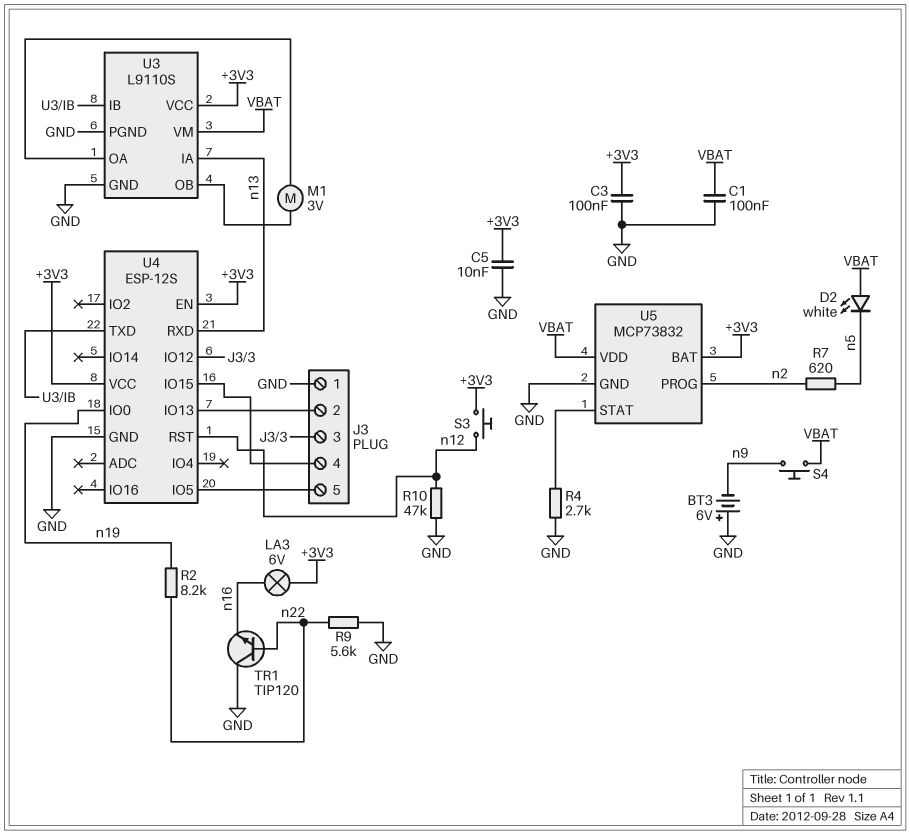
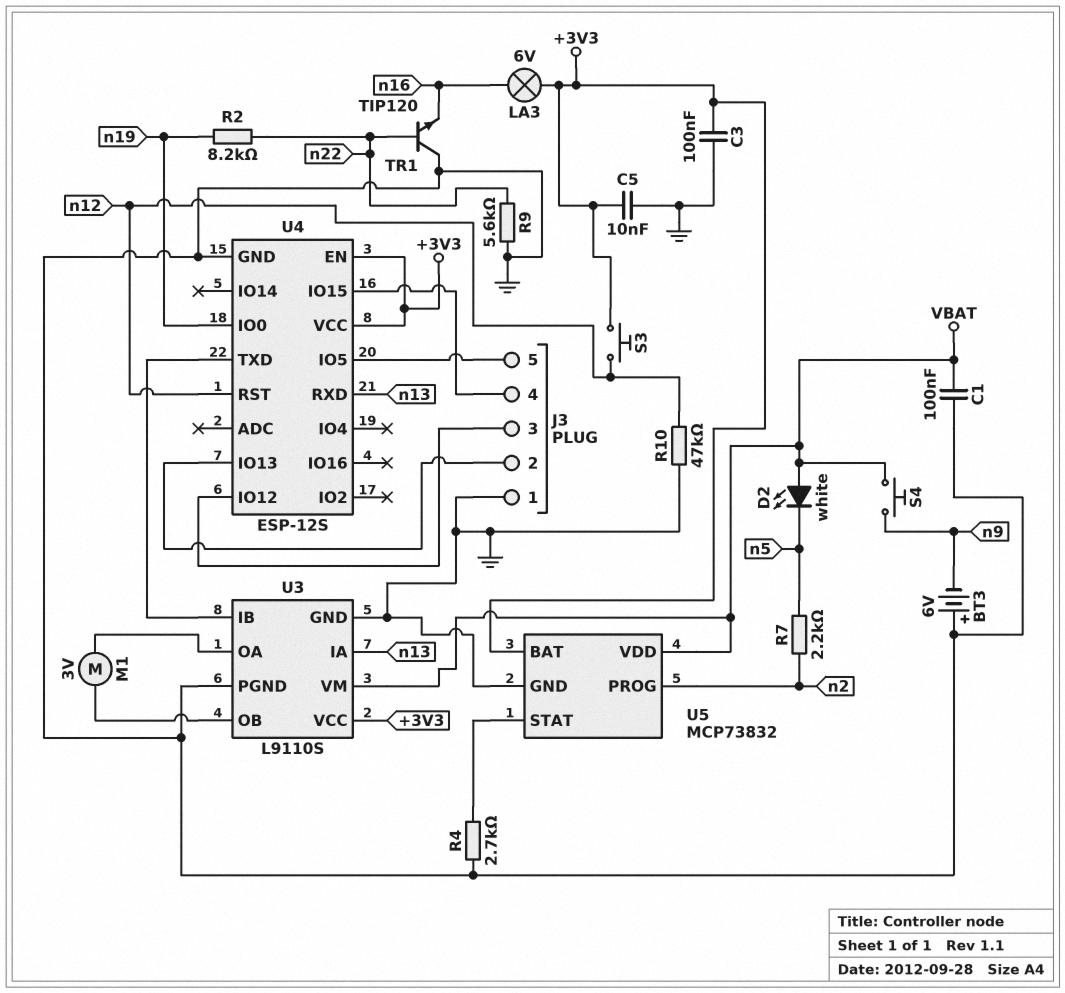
R7: 620 (n2, n5) -> 2.2k (n2, n5)

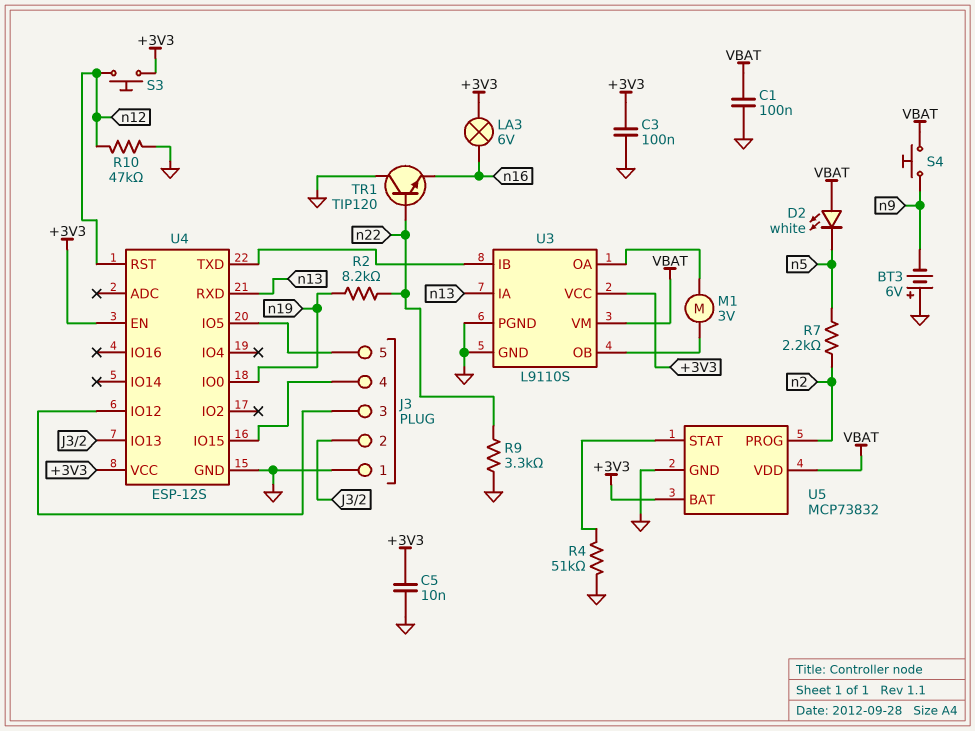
R4: 2.7k (GND, U5/STAT) -> 51k (GND, U5/STAT)
R9: 5.6k (GND, n22) -> 3.3k (GND, n22)

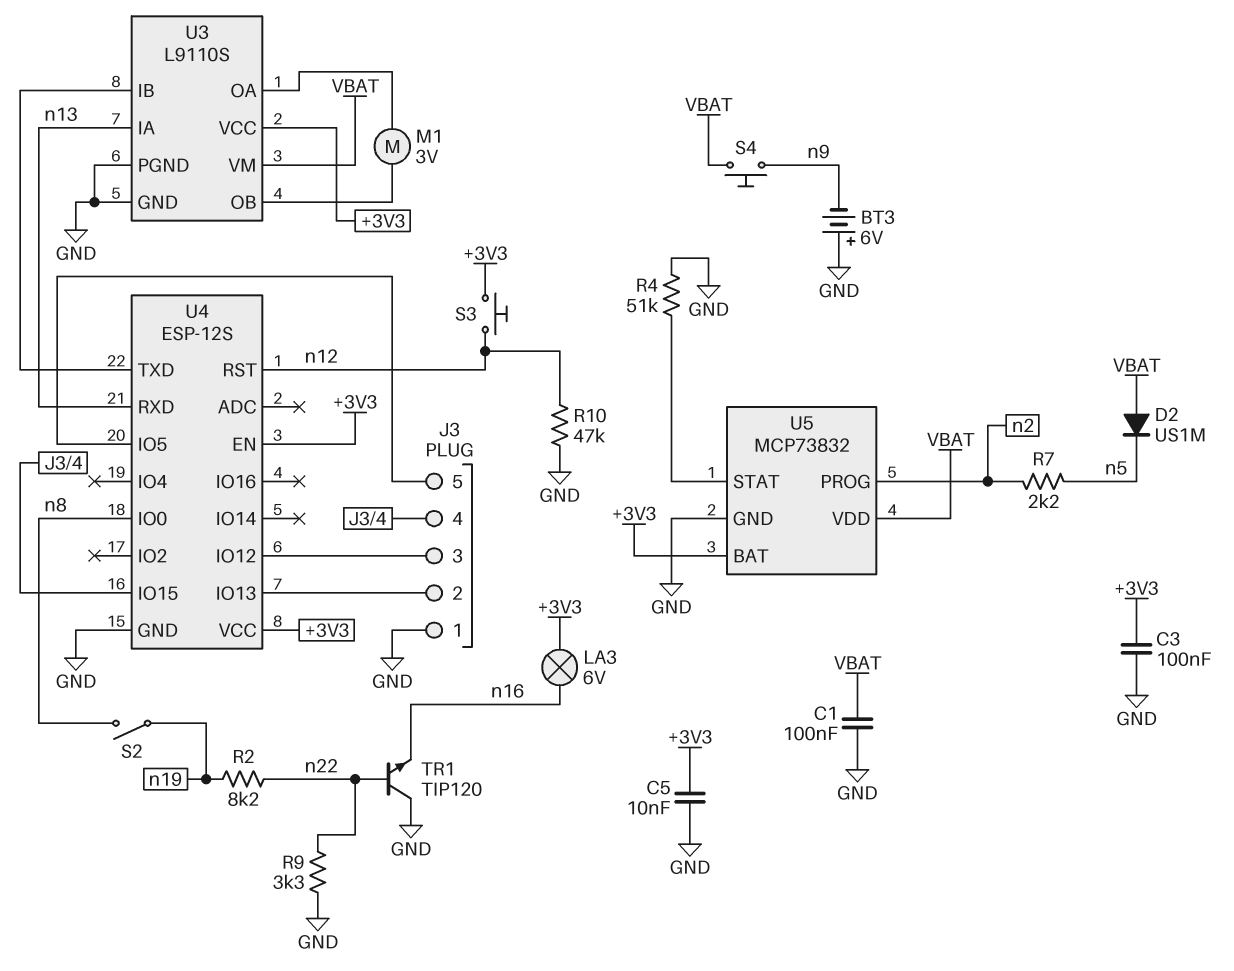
D2: LED white (A VBAT, K n5) -> diode US1M (A VBAT, K n5)
S2: none -> switch (n8, n19)
U4 pin IO0: n19 -> n8

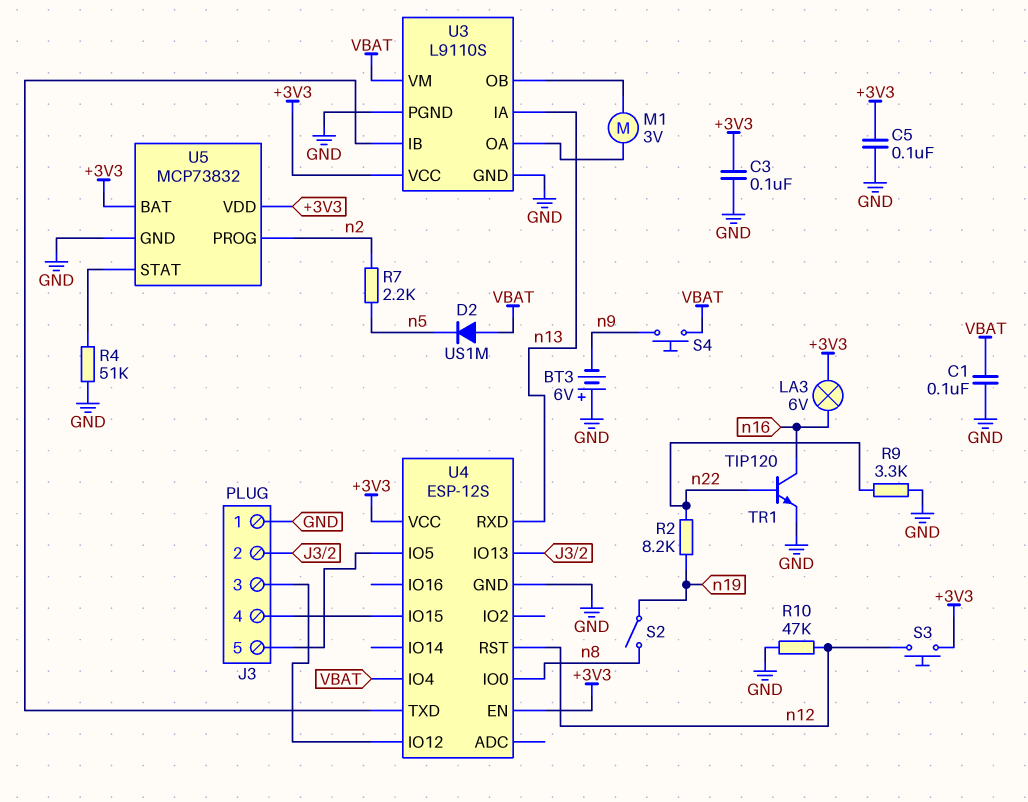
C5: 10nF (+3V3, GND) -> 100nF (+3V3, GND)
TR1: NPN TIP120 (B n22, C GND, E n16) -> NPN TIP120 (B n22, C n16, E GND)
U4 pin IO4: none -> VBAT
U5 pin VDD: VBAT -> +3V3

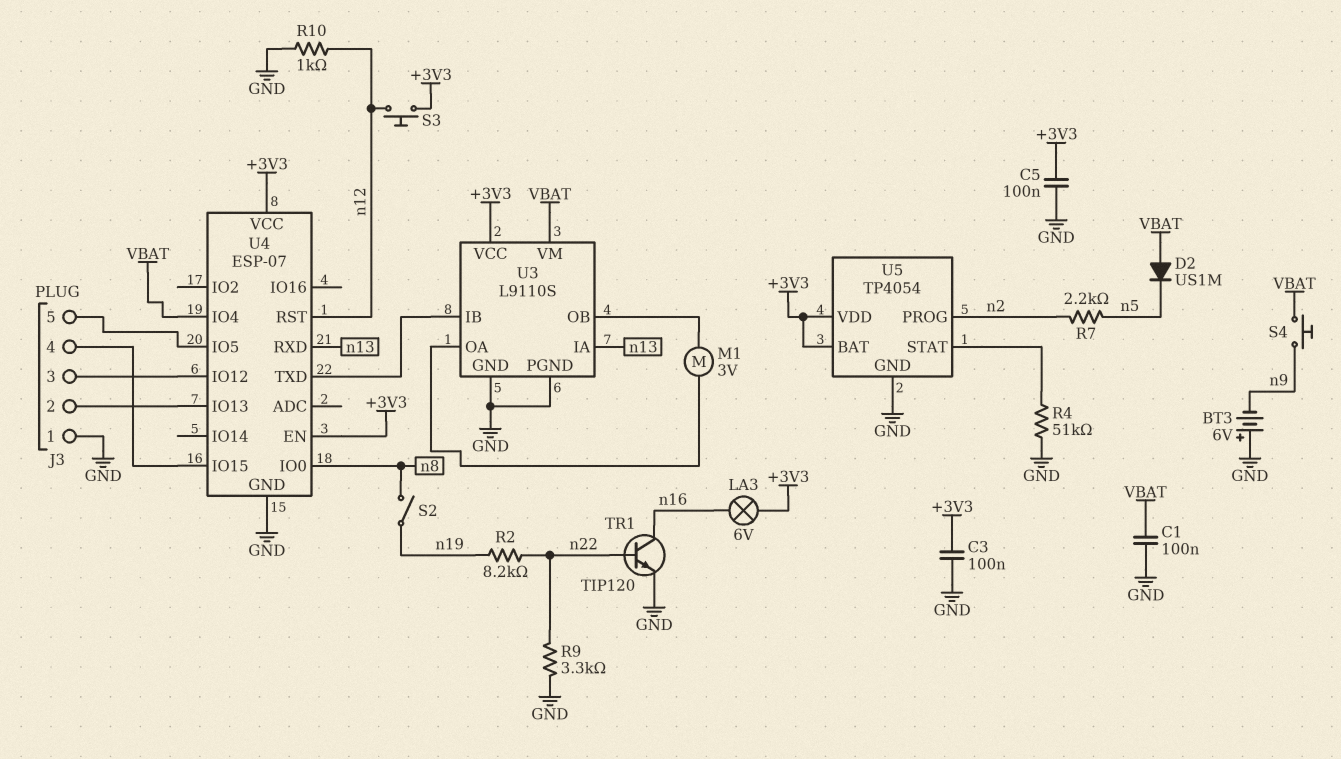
R10: 47k (GND, n12) -> 1k (GND, n12)
U4: ESP-12S -> ESP-07
U5: MCP73832 -> TP4054

